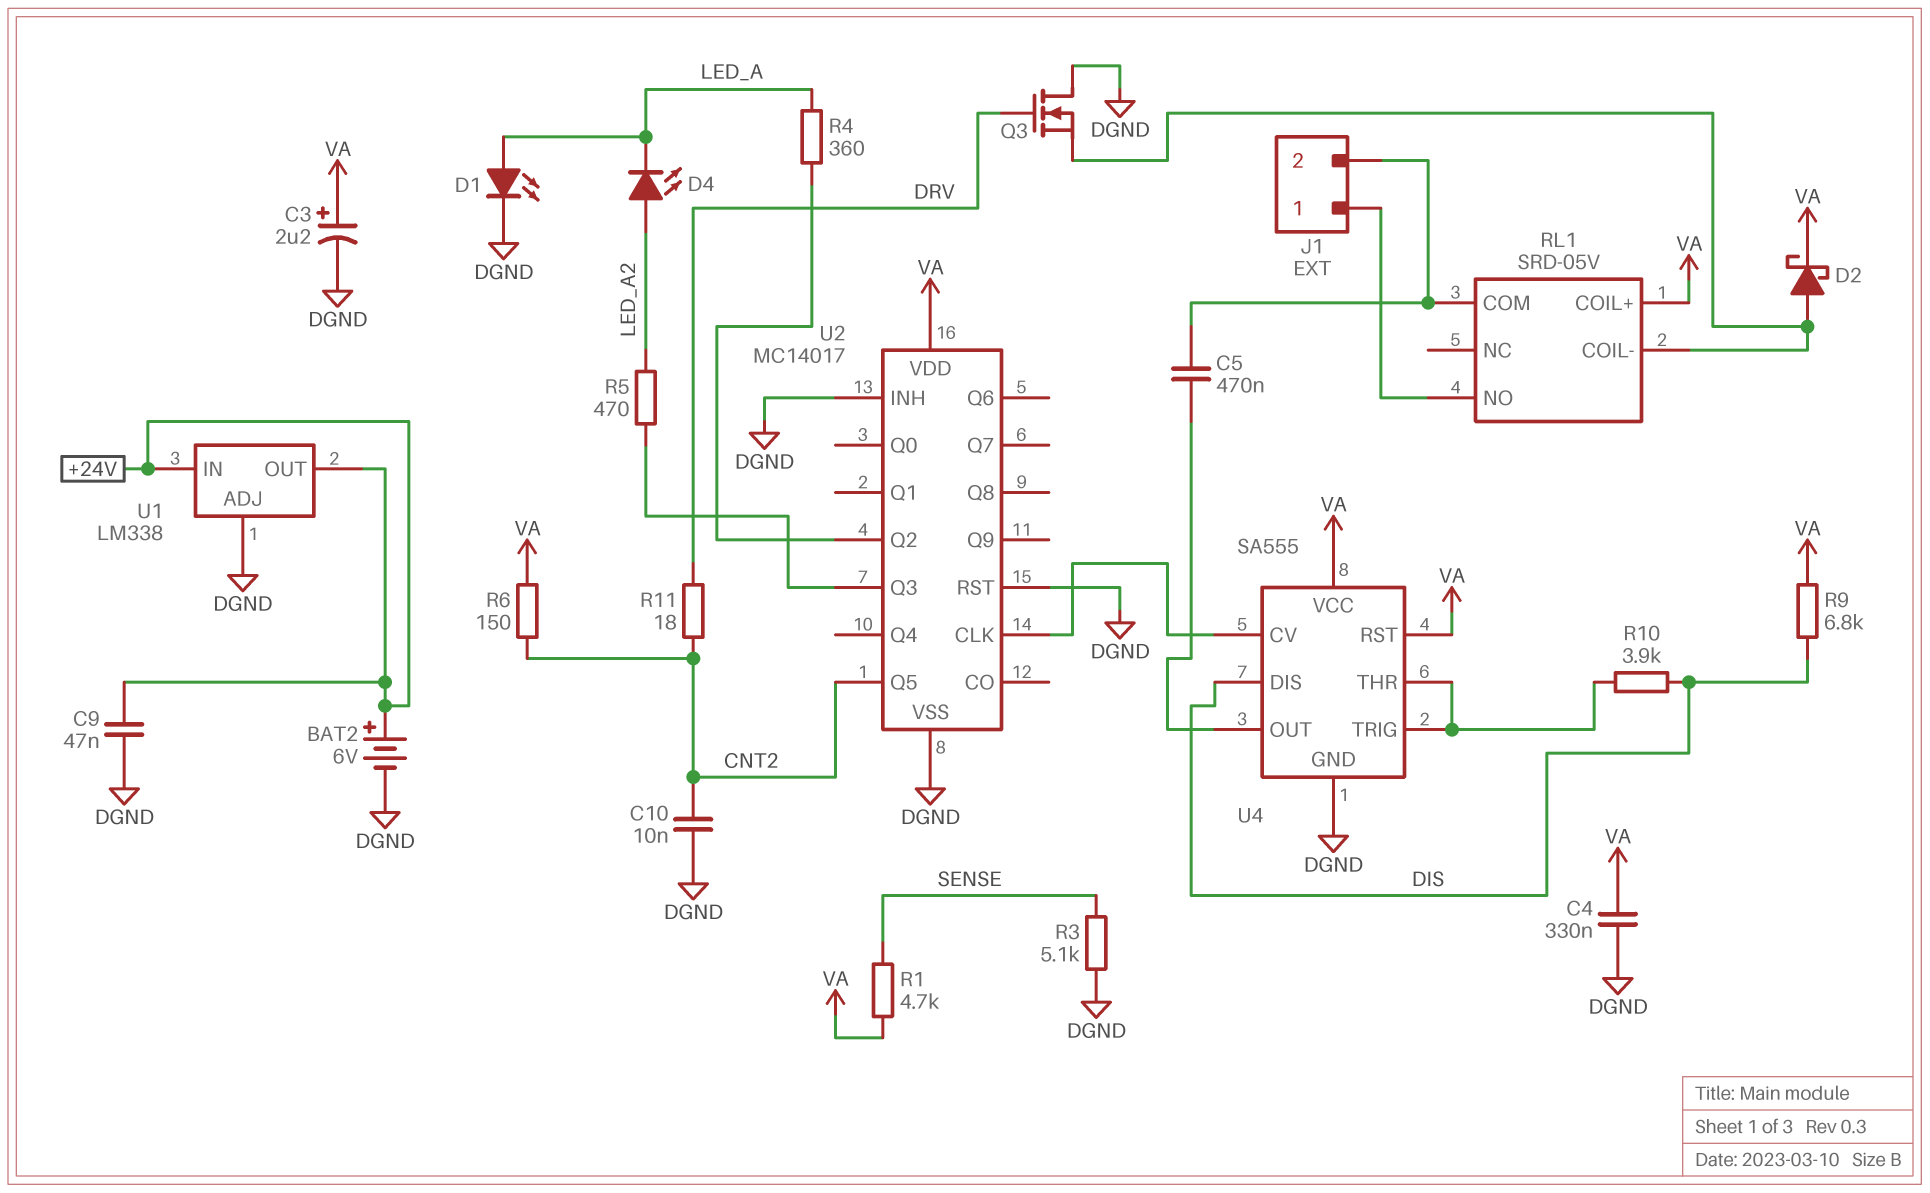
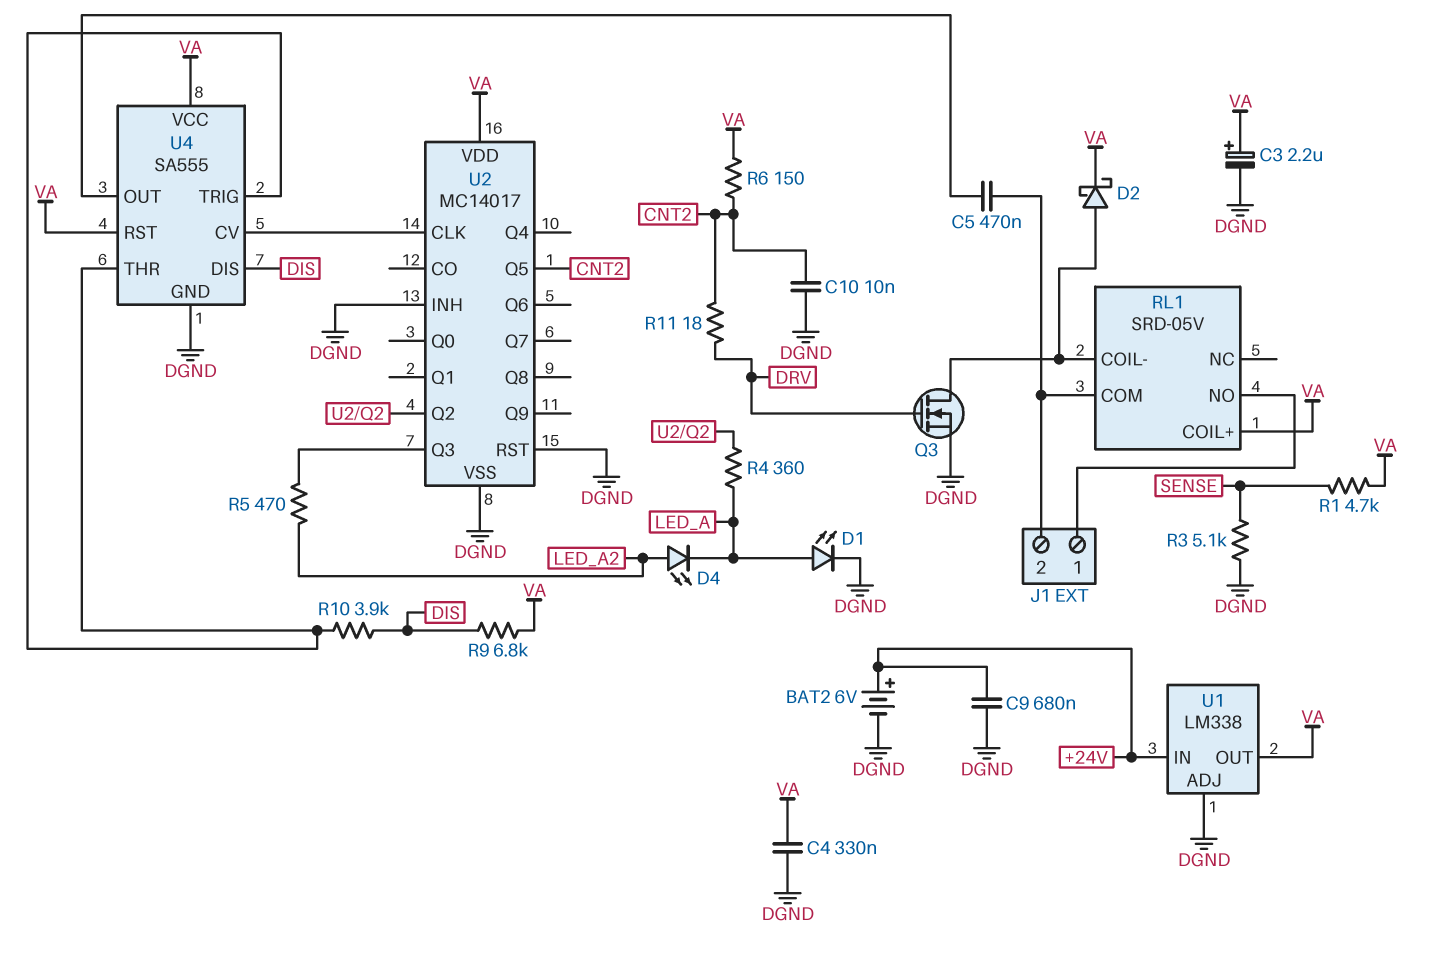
C9: 47nF (+24V, DGND) -> 680nF (+24V, DGND)
Q3: NMOS (G DRV, D DGND, S RL1/COIL-) -> NMOS (G DRV, D RL1/COIL-, S DGND)
U1 pin OUT: +24V -> VA

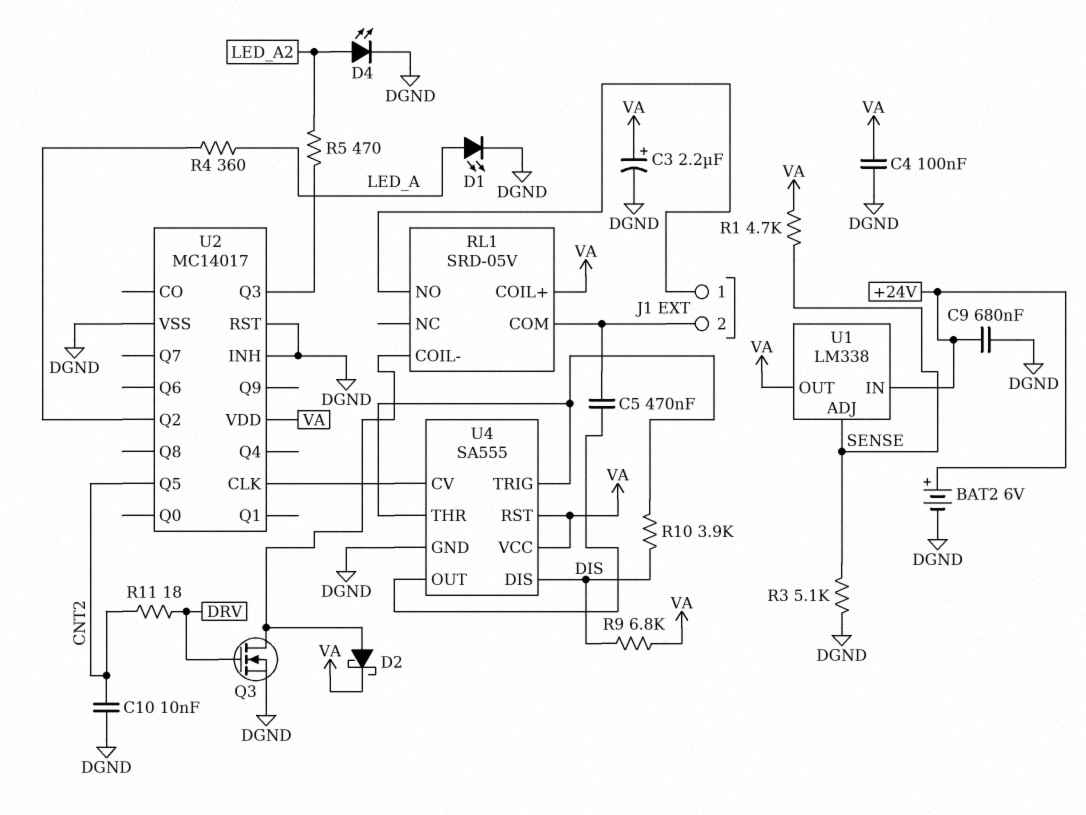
C4: 330nF (DGND, VA) -> 100nF (DGND, VA)
D4: LED (A LED_A2, K LED_A) -> LED (A LED_A2, K DGND)
R6: 150 (CNT2, VA) -> none
U1 pin ADJ: DGND -> SENSE

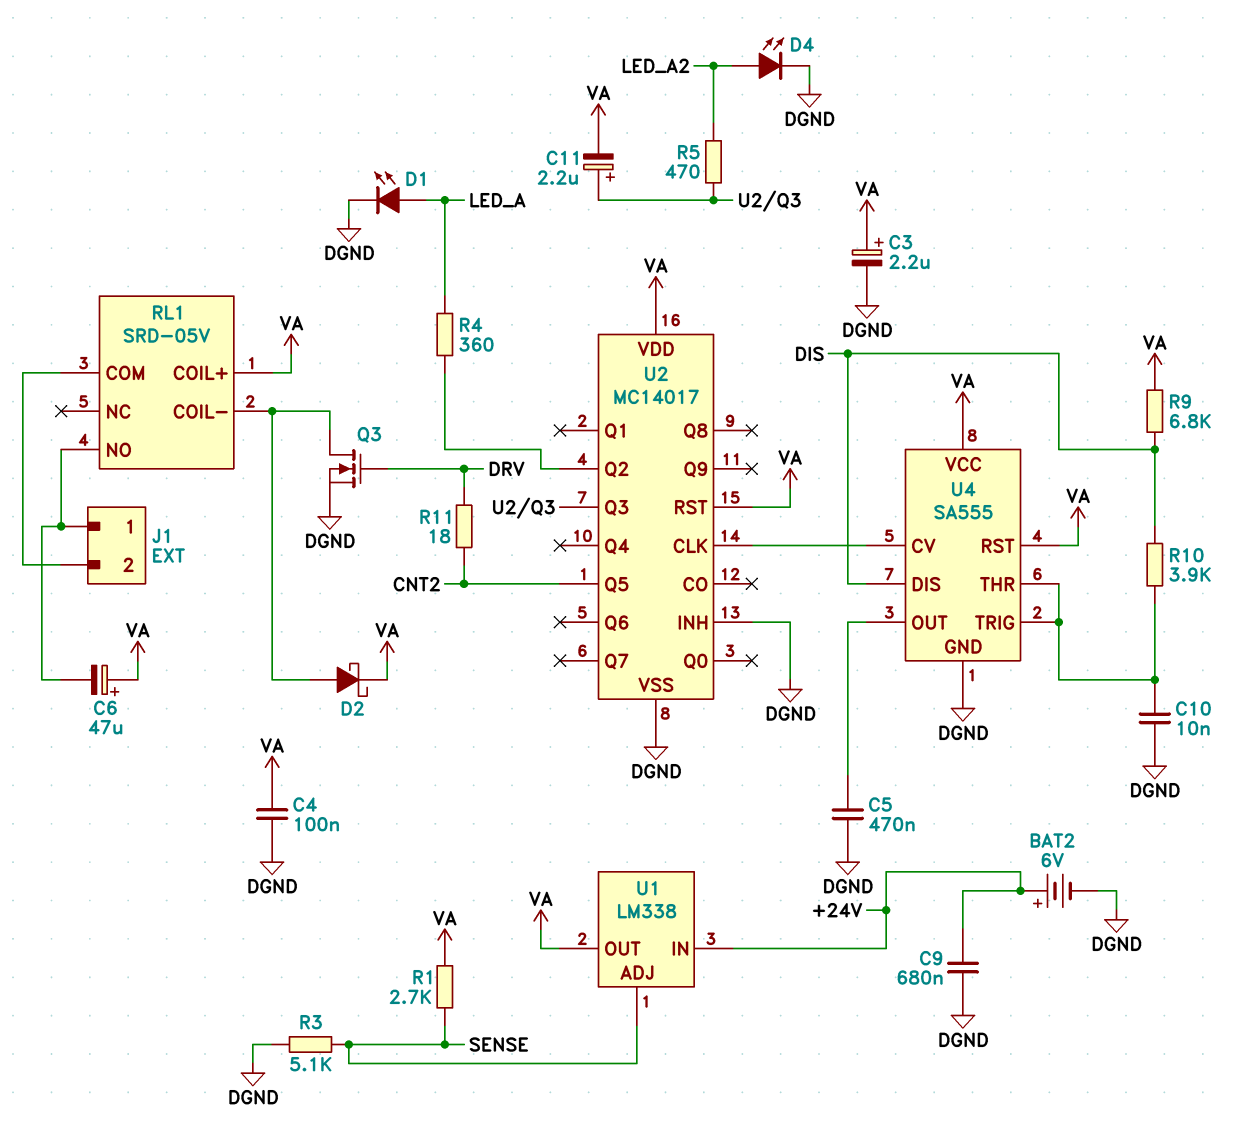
C5: 470nF (J1/2, U4/OUT) -> 470nF (DGND, U4/OUT)
C6: none -> 47uF (plus VA, minus J1/1)
C10: 10nF (CNT2, DGND) -> 10nF (DGND, U4/THR)
C11: none -> 2.2uF (plus U2/Q3, minus VA)
R1: 4.7k (SENSE, VA) -> 2.7k (SENSE, VA)
U2 pin RST: DGND -> VA

